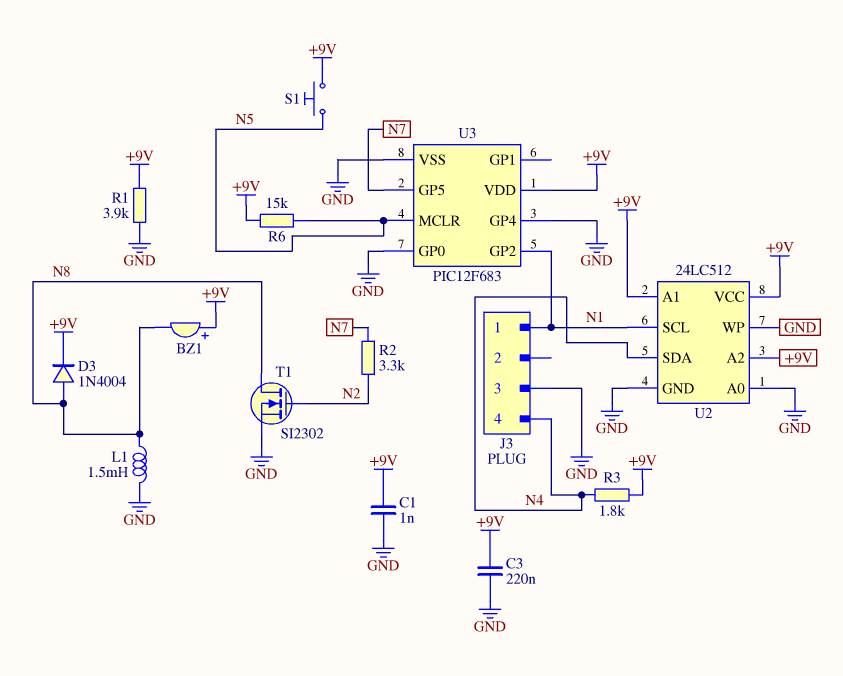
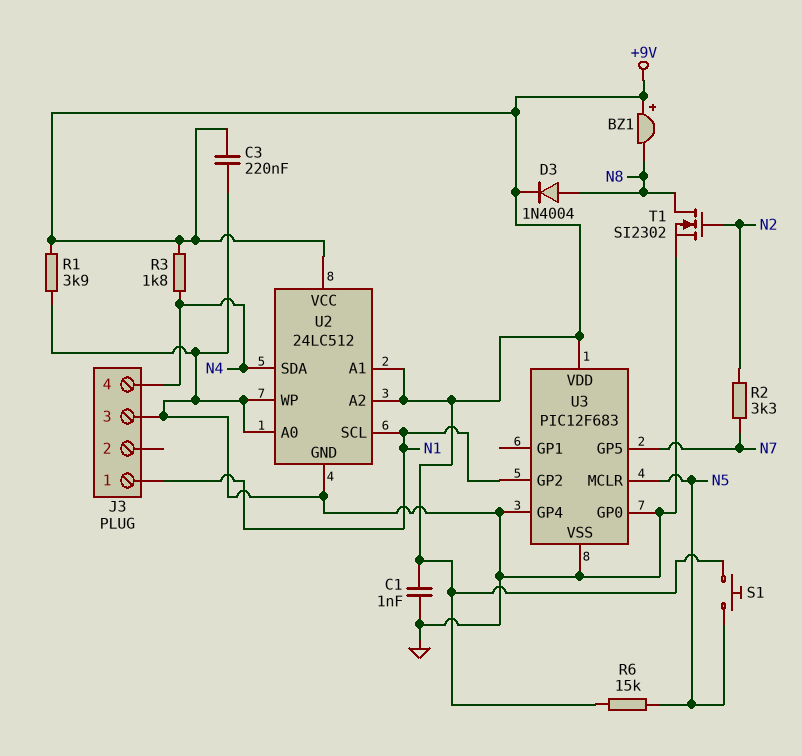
L1: 1.5mH (GND, N8) -> none

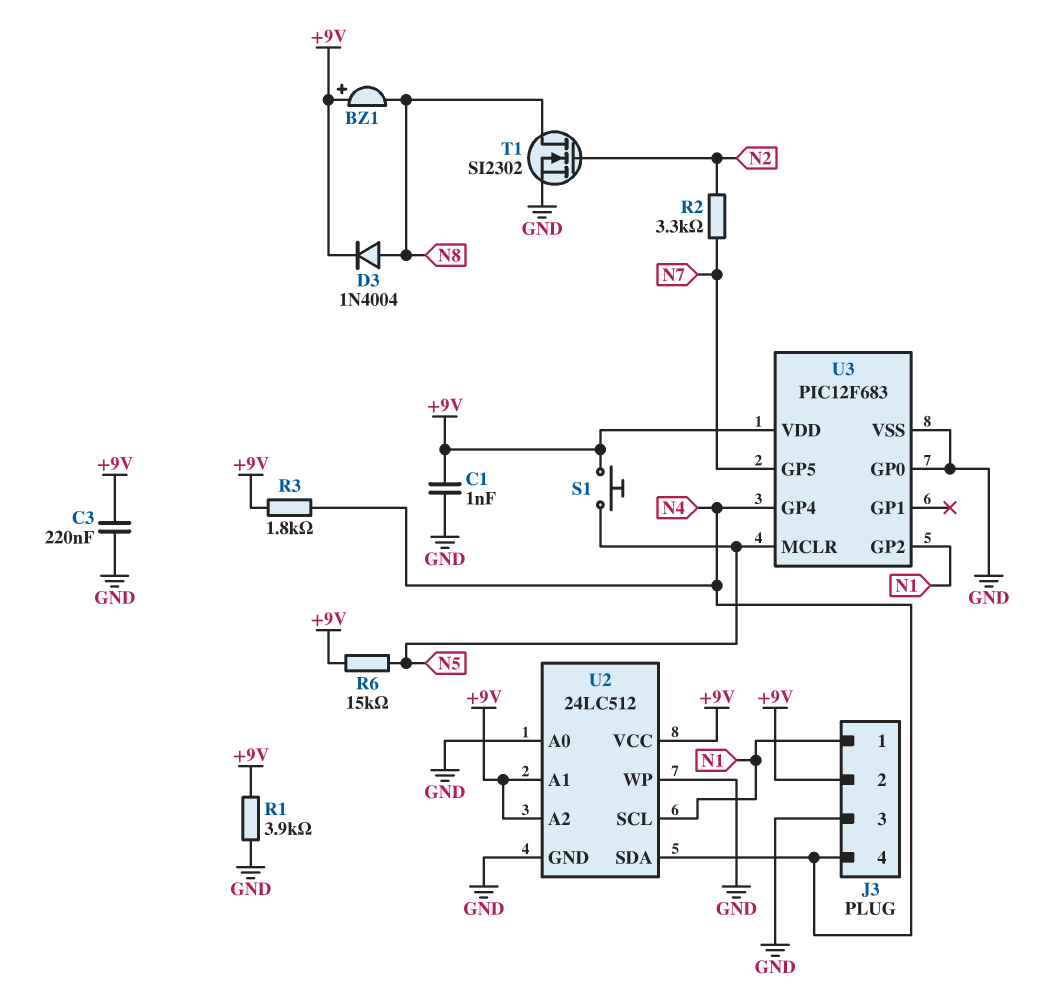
J3 pin 2: none -> +9V
U3 pin GP4: GND -> N4

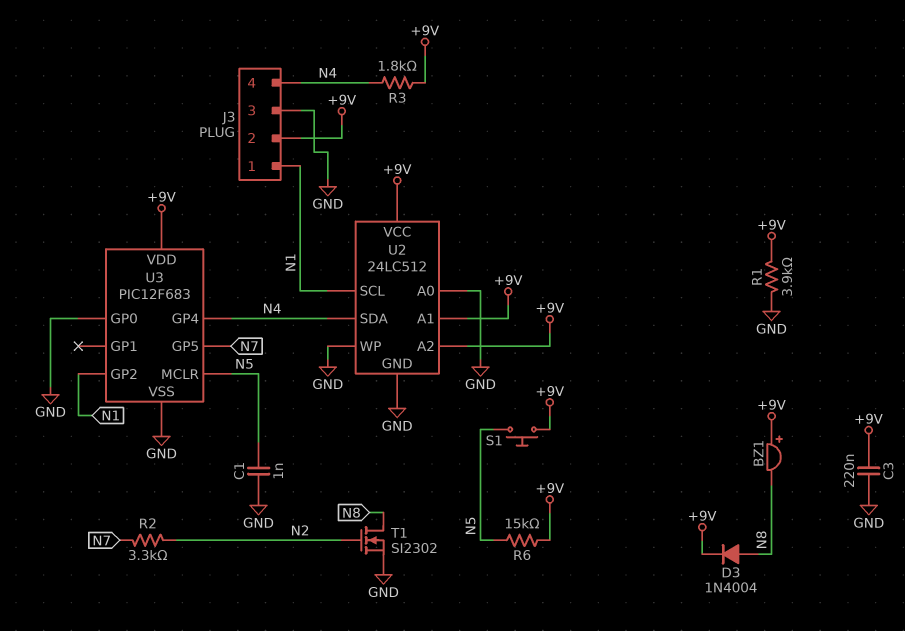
C1: 1nF (+9V, GND) -> 1nF (GND, N5)

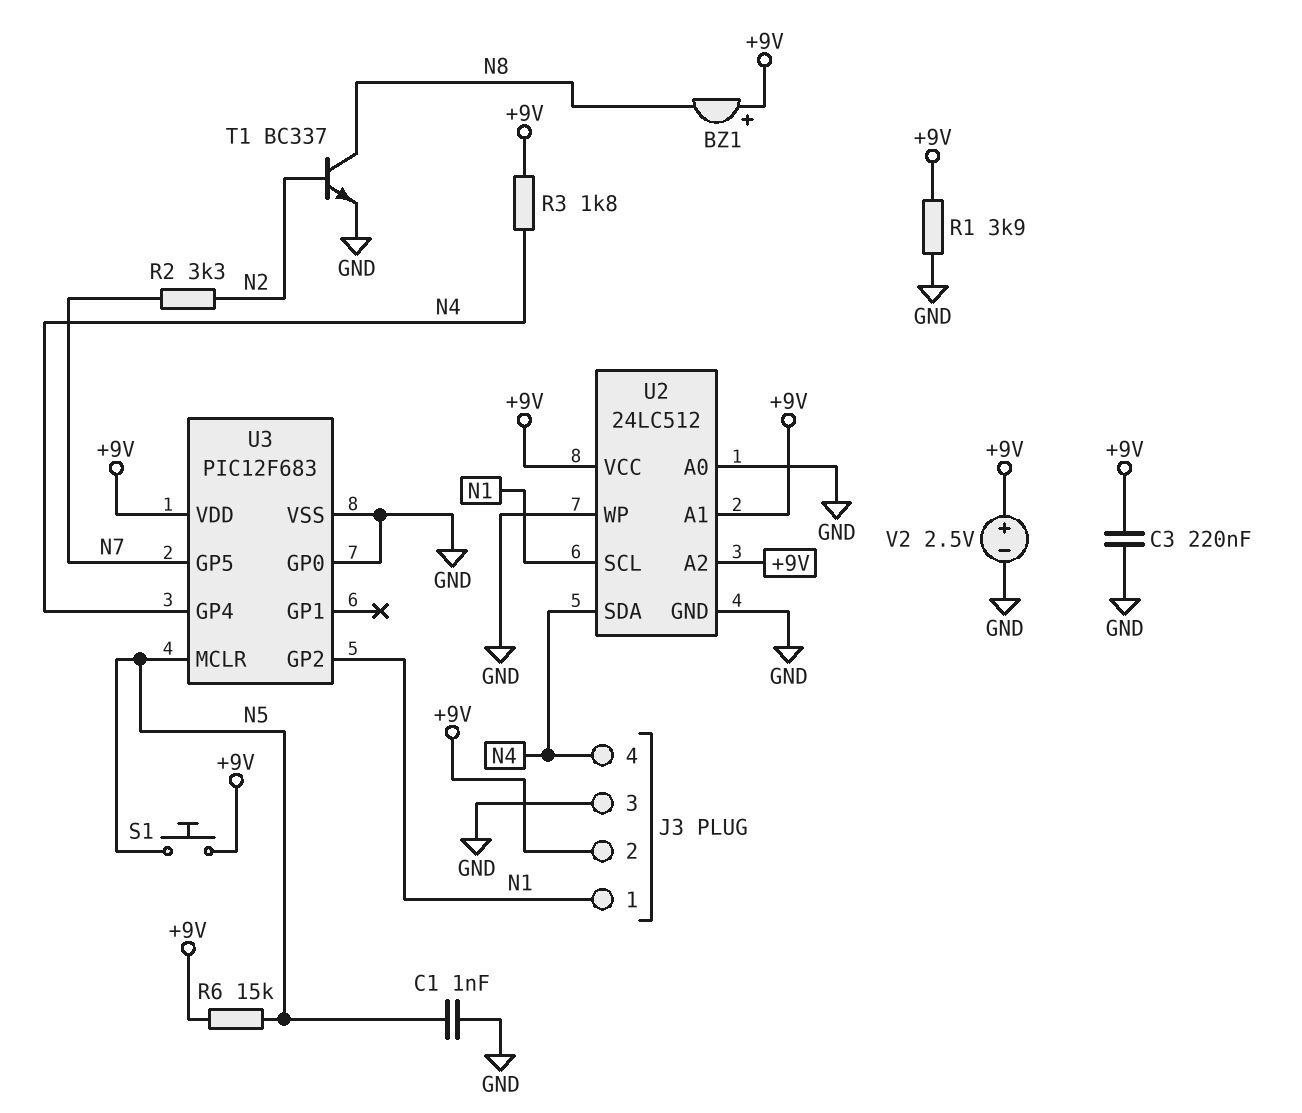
D3: diode 1N4004 (A N8, K +9V) -> none
T1: NMOS SI2302 (G N2, D N8, S GND) -> NPN BC337 (B N2, C N8, E GND)
V2: none -> 2.5V (plus +9V, minus GND)

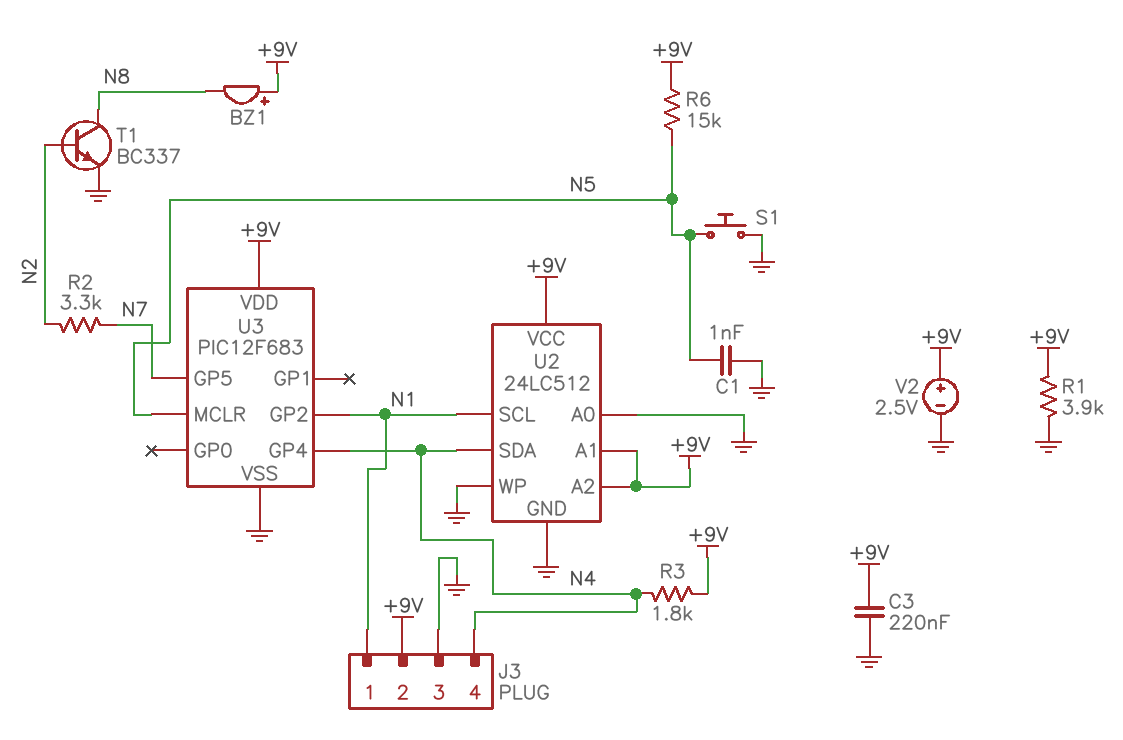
S1: button (+9V, N5) -> button (GND, N5)
U3 pin GP0: GND -> none

